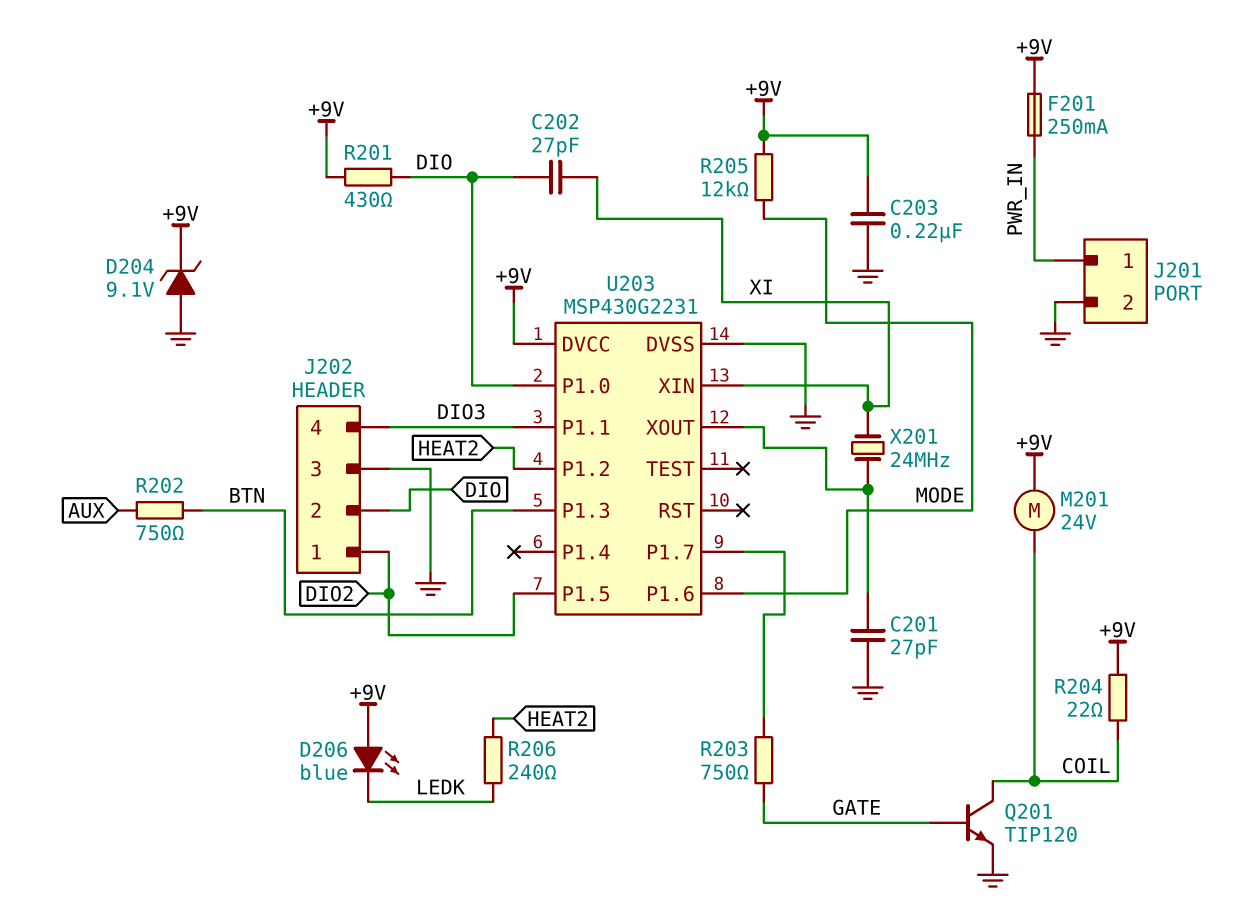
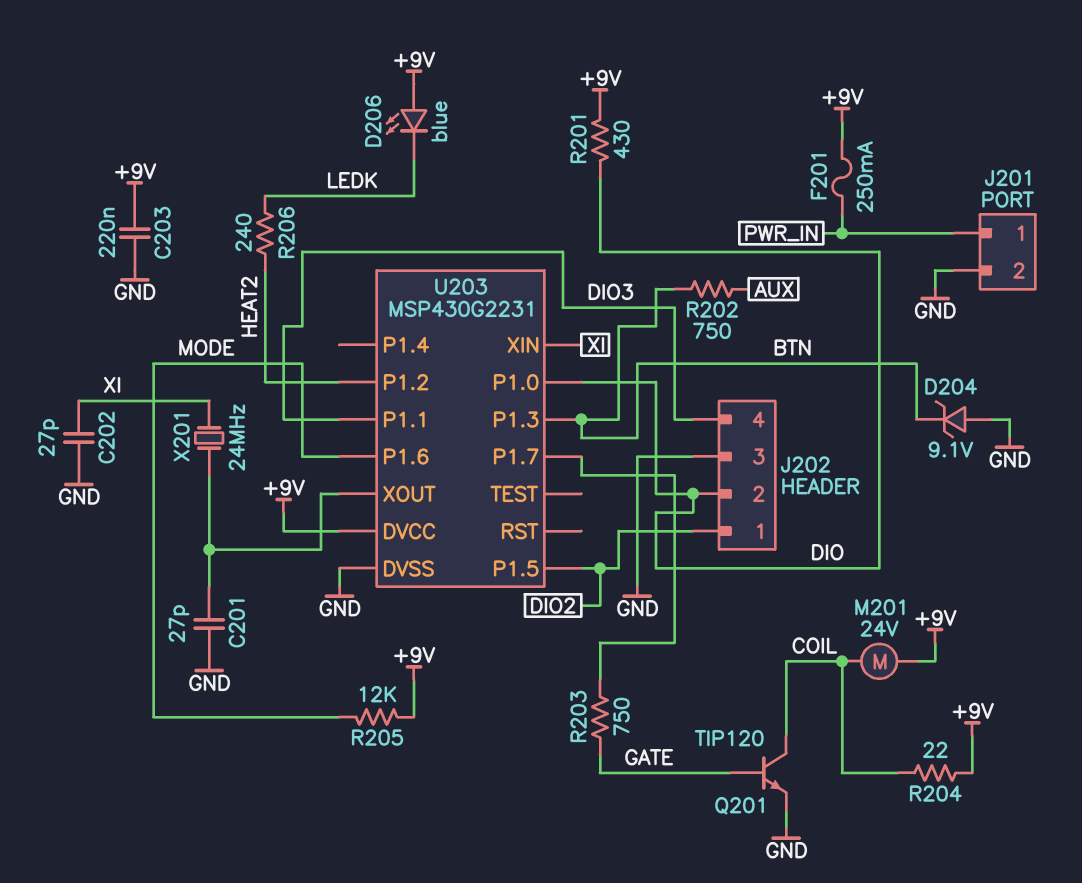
C202: 27pF (DIO, XI) -> 27pF (GND, XI)
D204: zener 9.1V (A GND, K +9V) -> zener 9.1V (A GND, K BTN)

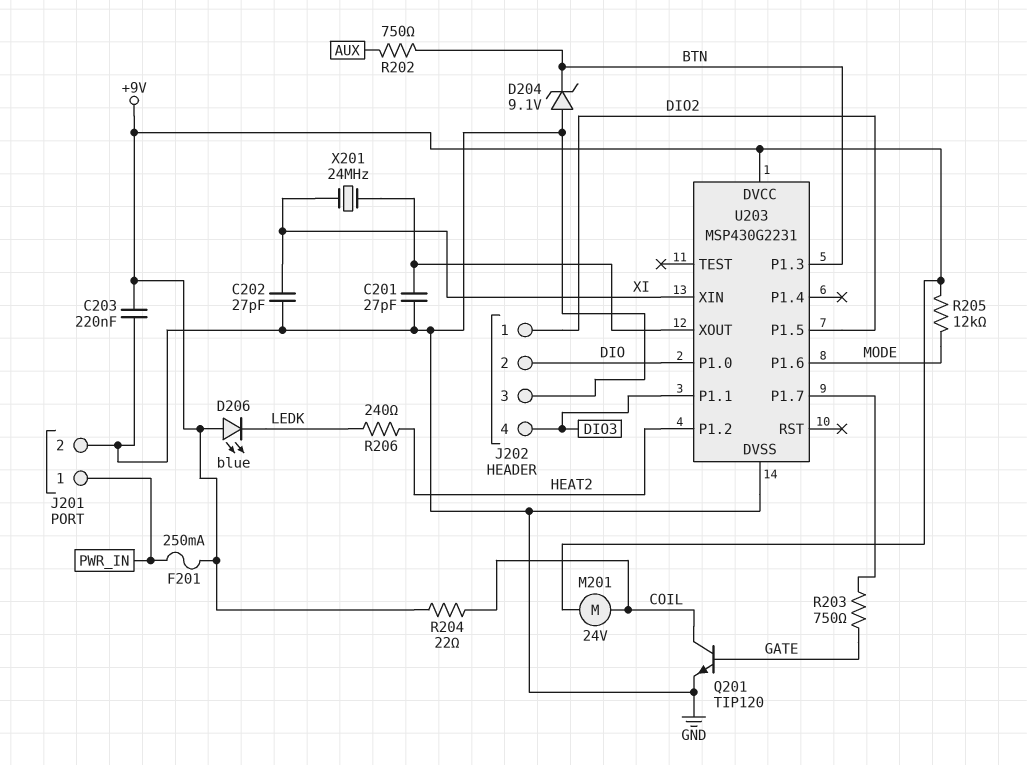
R201: 430 (+9V, DIO) -> none

